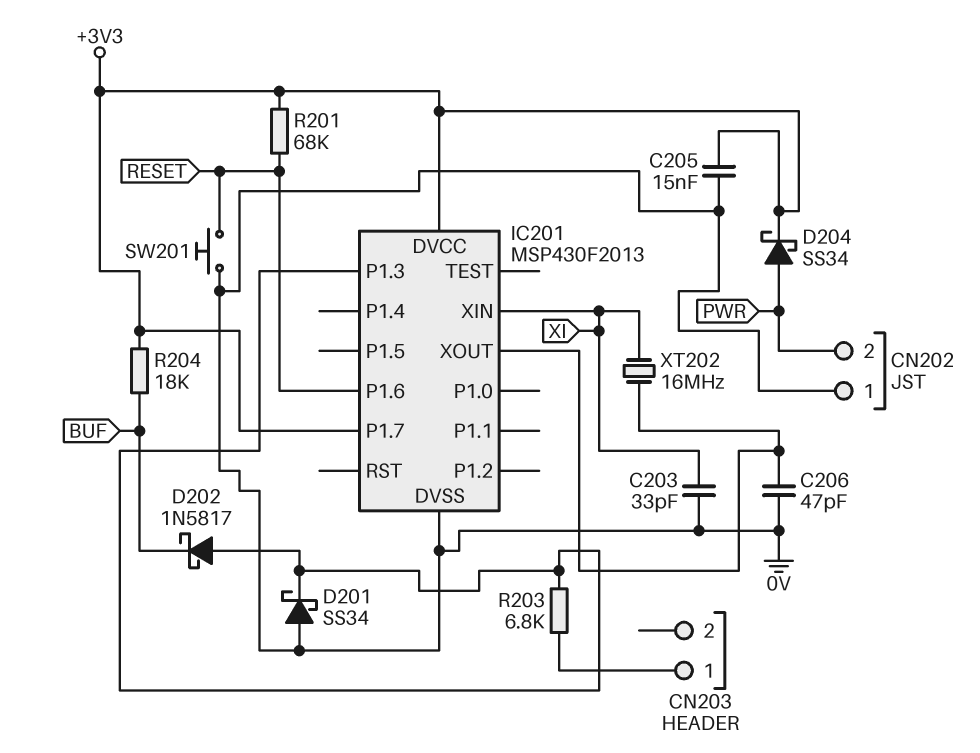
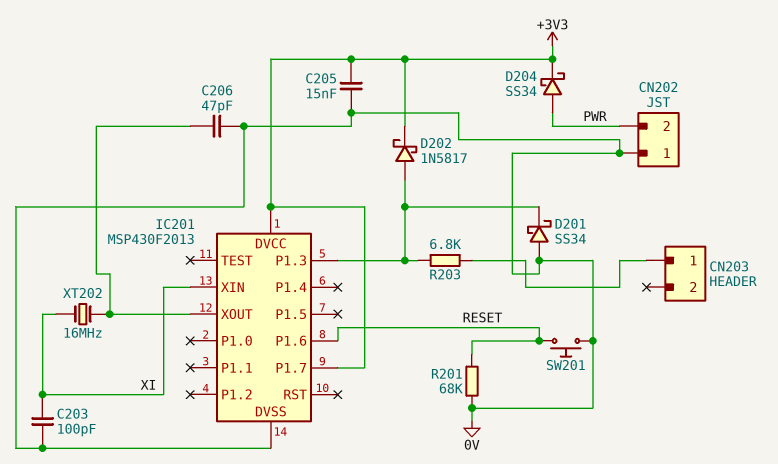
C203: 33pF (0V, XI) -> 100pF (0V, XI)
D202: schottky 1N5817 (A IC201/P1.3, K BUF) -> schottky 1N5817 (A IC201/P1.3, K +3V3)
R201: 68k (+3V3, RESET) -> 68k (0V, RESET)
R204: 18k (+3V3, BUF) -> none

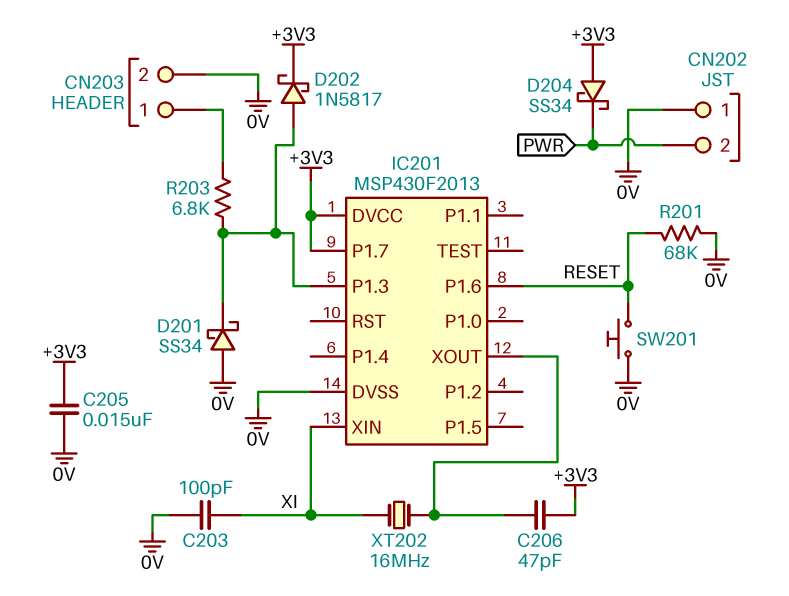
C206: 47pF (0V, IC201/XOUT) -> 47pF (+3V3, IC201/XOUT)
CN203 pin 2: none -> 0V
D204: schottky SS34 (A PWR, K +3V3) -> schottky SS34 (A +3V3, K PWR)

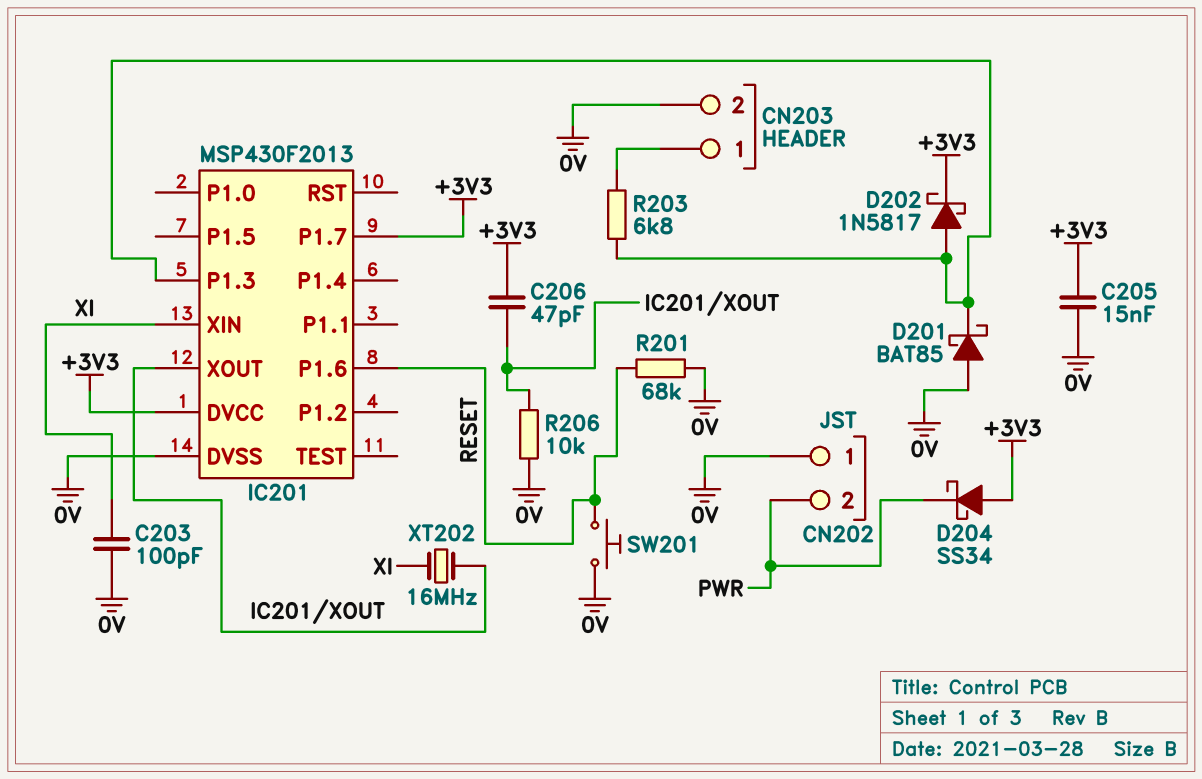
D201: schottky SS34 (A 0V, K IC201/P1.3) -> schottky BAT85 (A 0V, K IC201/P1.3)
R206: none -> 10k (0V, IC201/XOUT)

